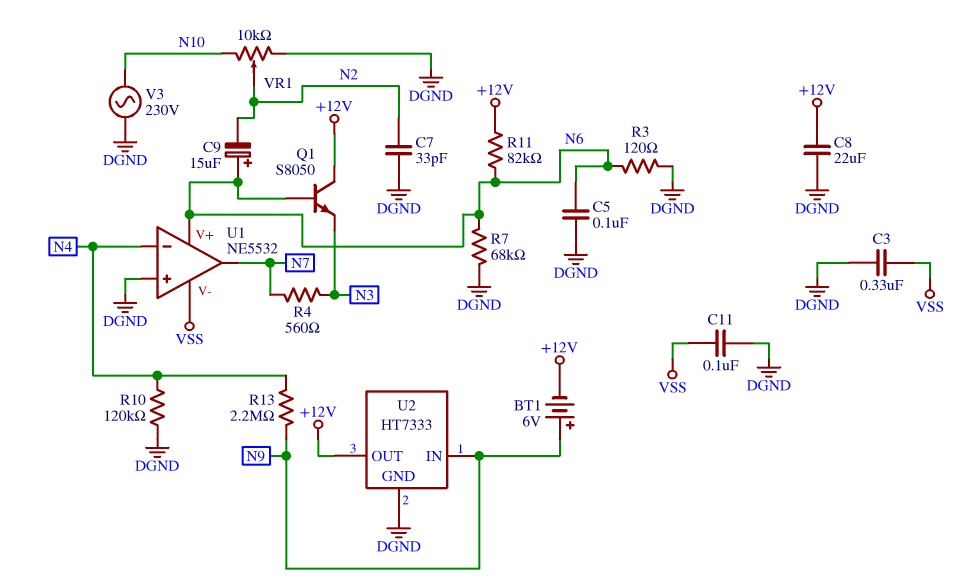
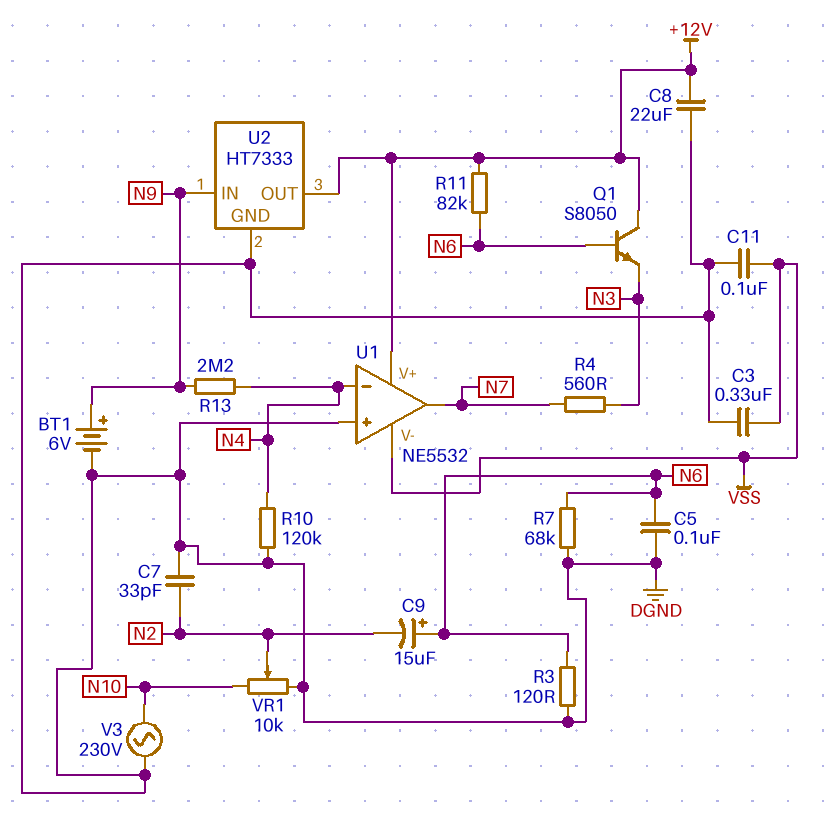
BT1: 6V (plus N9, minus +12V) -> 6V (plus N9, minus DGND)
U1 pin V+: N6 -> +12V

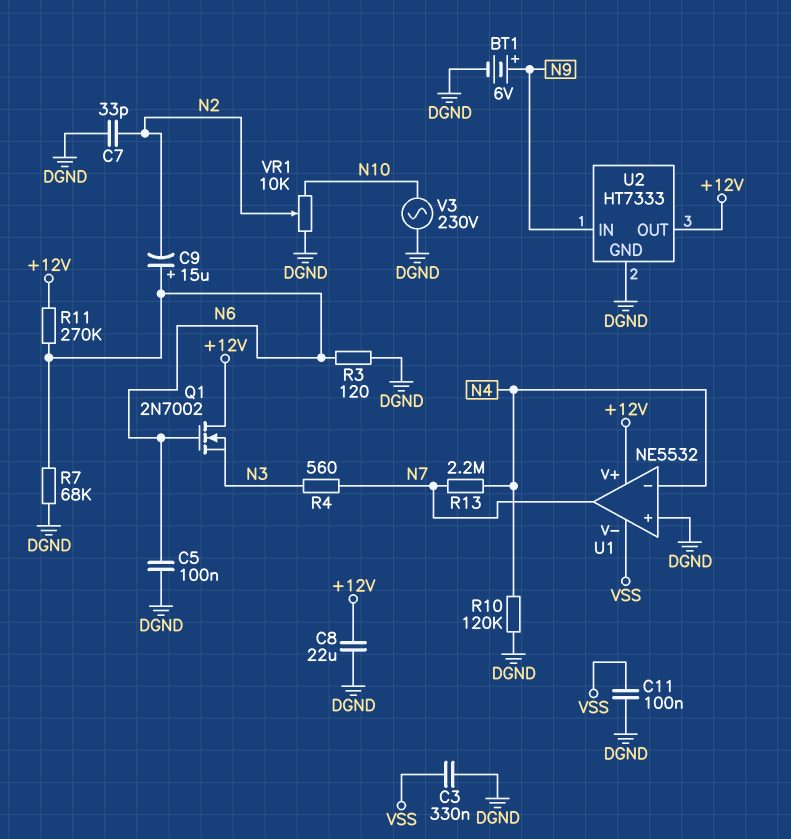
Q1: NPN S8050 (B N6, C +12V, E N3) -> NMOS 2N7002 (G N6, D +12V, S N3)
R11: 82k (+12V, N6) -> 270k (+12V, N6)
R13: 2.2M (N4, N9) -> 2.2M (N4, N7)

